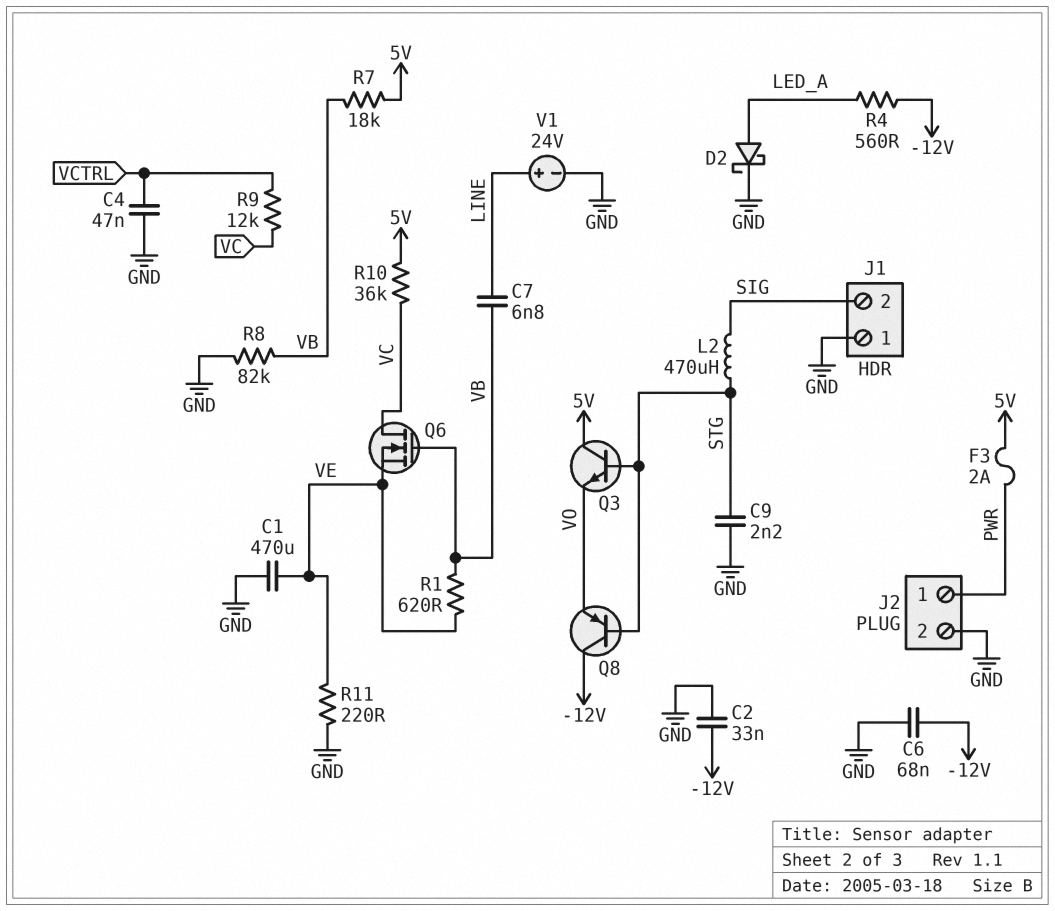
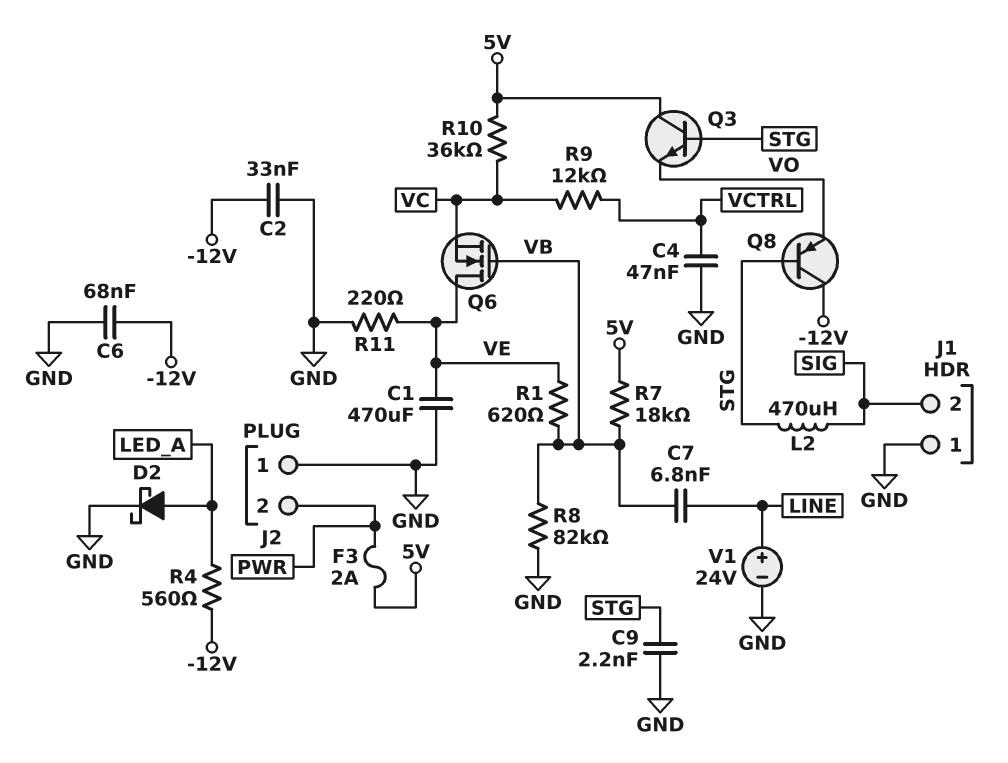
J2 pin 1: PWR -> GND
J2 pin 2: GND -> PWR
Q6: NMOS (G VB, D VC, S VE) -> NMOS (G VB, D VE, S VC)

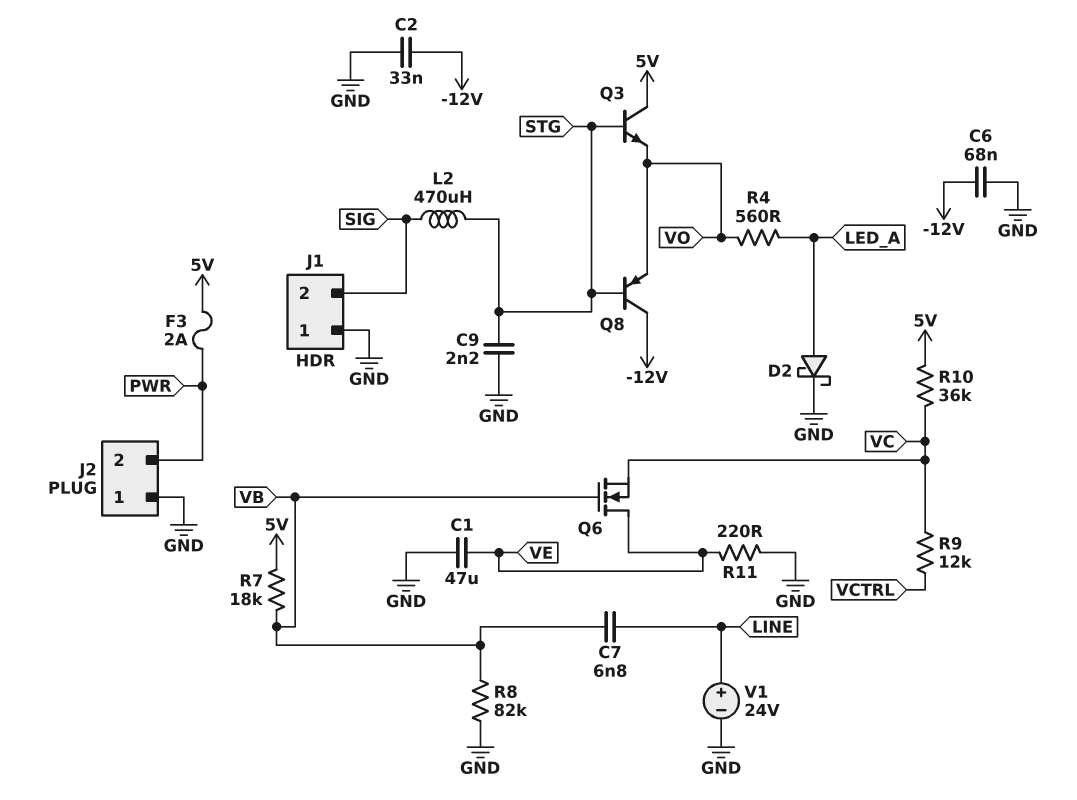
C1: 470uF (GND, VE) -> 47uF (GND, VE)
C4: 47nF (GND, VCTRL) -> none
R1: 620 (VB, VE) -> none
R4: 560 (-12V, LED_A) -> 560 (LED_A, VO)

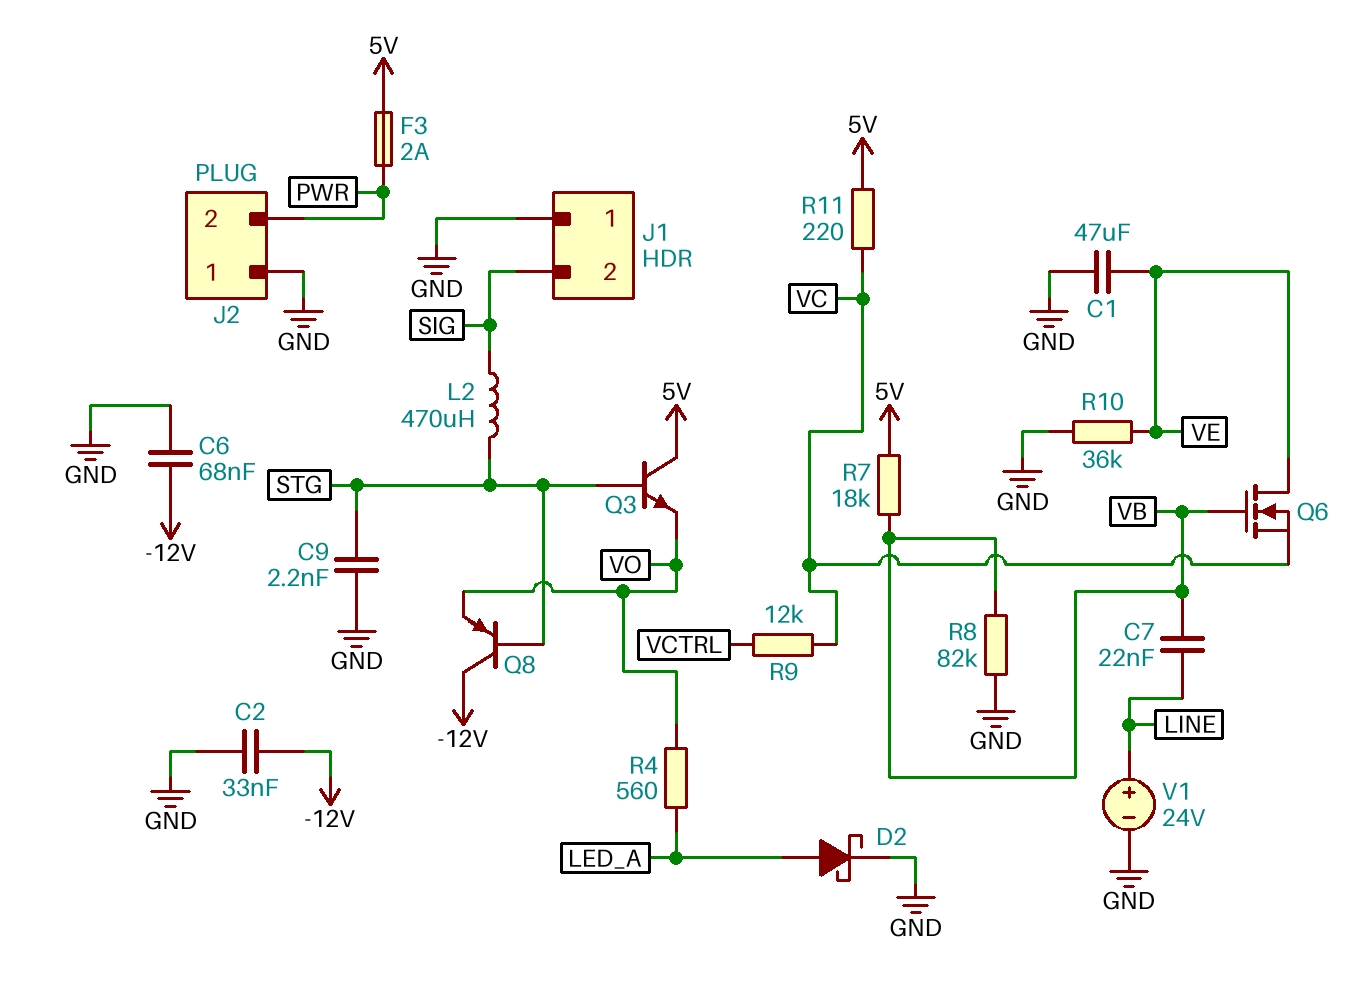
C7: 6.8nF (LINE, VB) -> 22nF (LINE, VB)
R10: 36k (5V, VC) -> 36k (GND, VE)
R11: 220 (GND, VE) -> 220 (5V, VC)

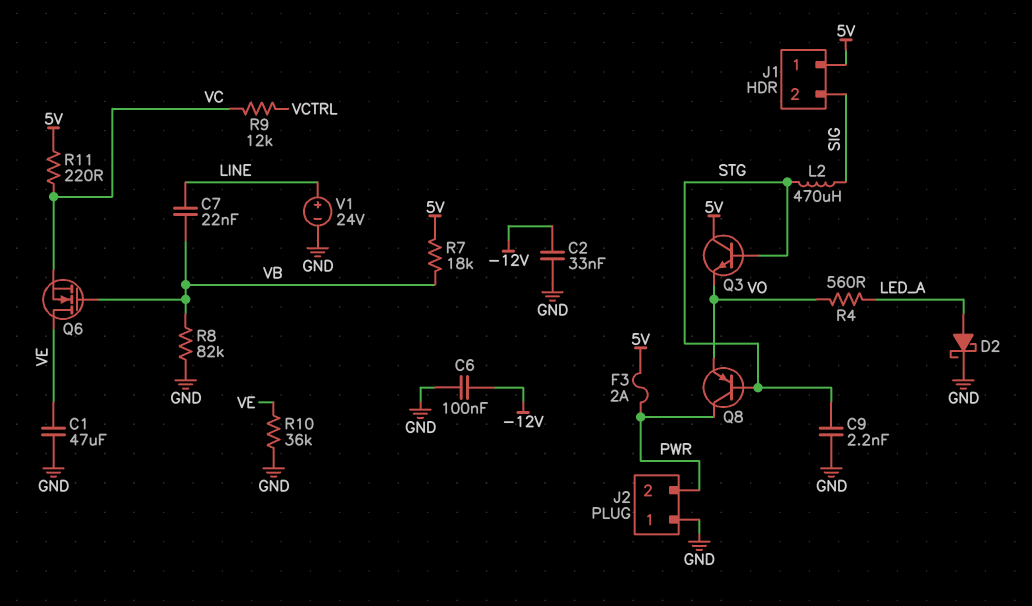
C6: 68nF (-12V, GND) -> 100nF (-12V, GND)
J1 pin 1: GND -> 5V
Q8: PNP (B STG, C -12V, E VO) -> PNP (B STG, C PWR, E VO)

